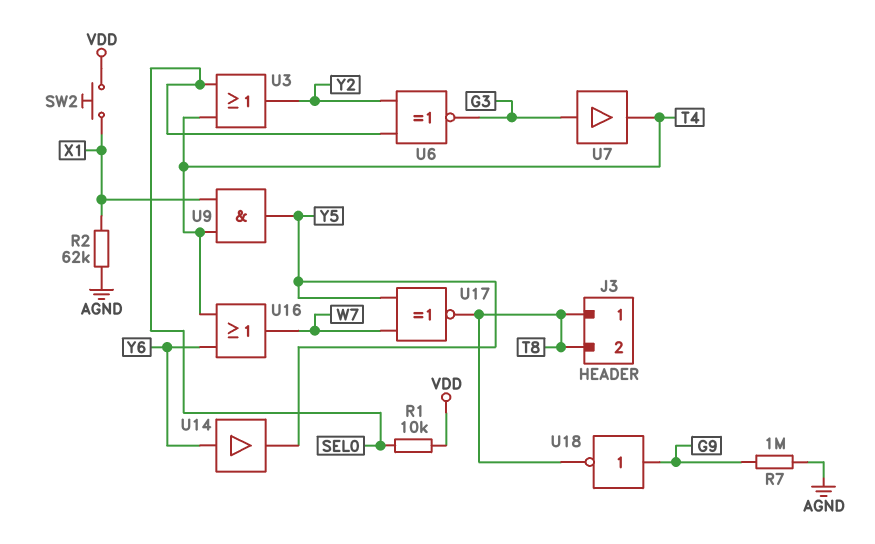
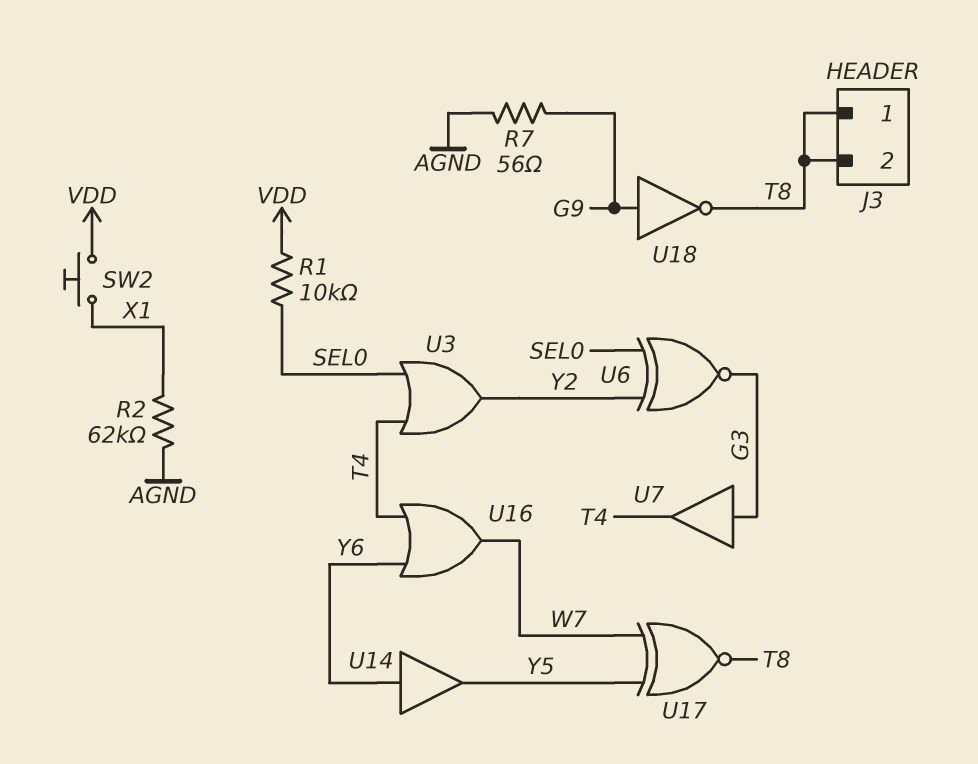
R7: 1M (AGND, G9) -> 56 (AGND, G9)
U9: AND (in T4, in X1, out Y5) -> none

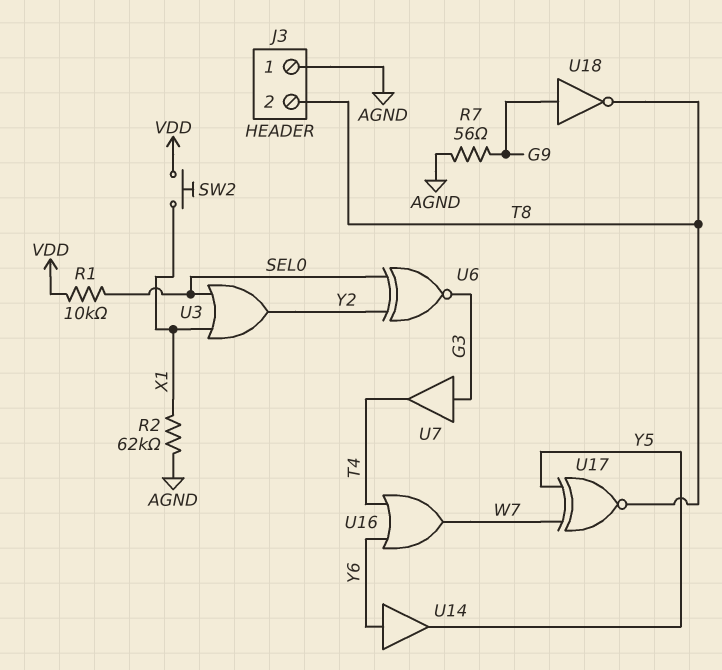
J3 pin 1: T8 -> AGND
U3: OR (in SEL0, in T4, out Y2) -> OR (in SEL0, in X1, out Y2)

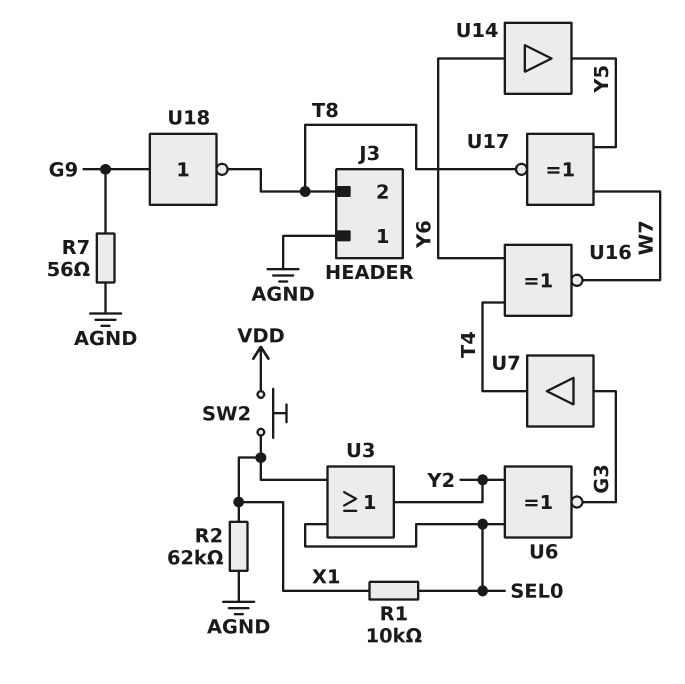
R1: 10k (SEL0, VDD) -> 10k (SEL0, X1)
U16: OR (in T4, in Y6, out W7) -> XNOR (in T4, in Y6, out W7)

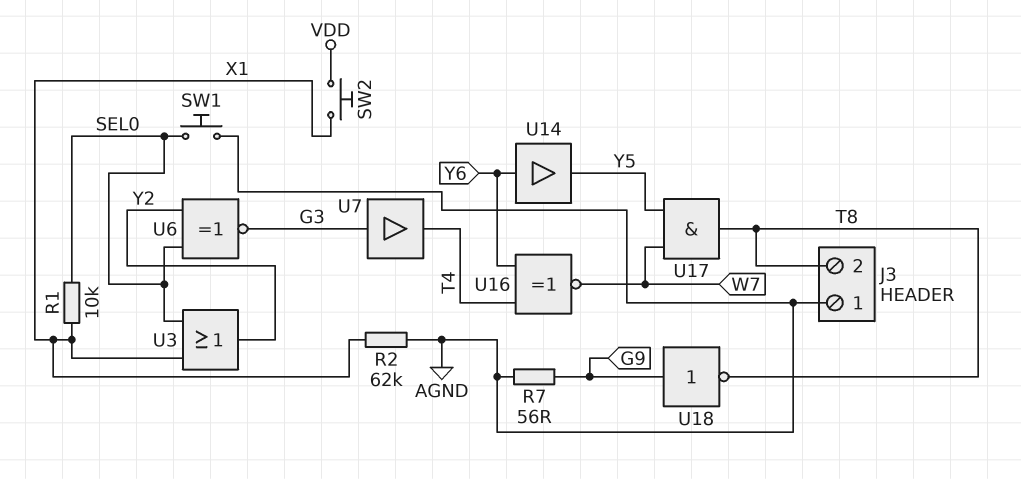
SW1: none -> button (AGND, SEL0)
U17: XNOR (in W7, in Y5, out T8) -> AND (in W7, in Y5, out T8)

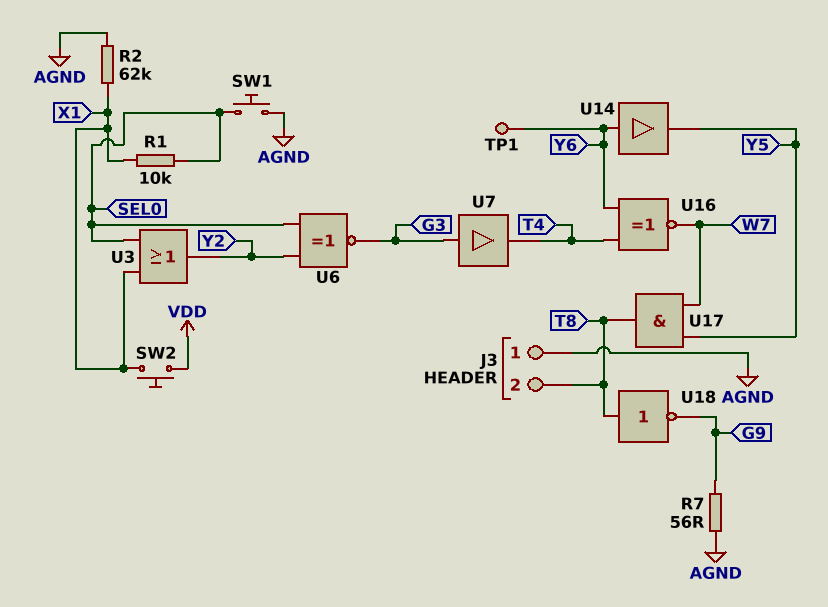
TP1: none -> test point (Y6)
U18: NOT (in G9, out T8) -> NOT (in T8, out G9)

